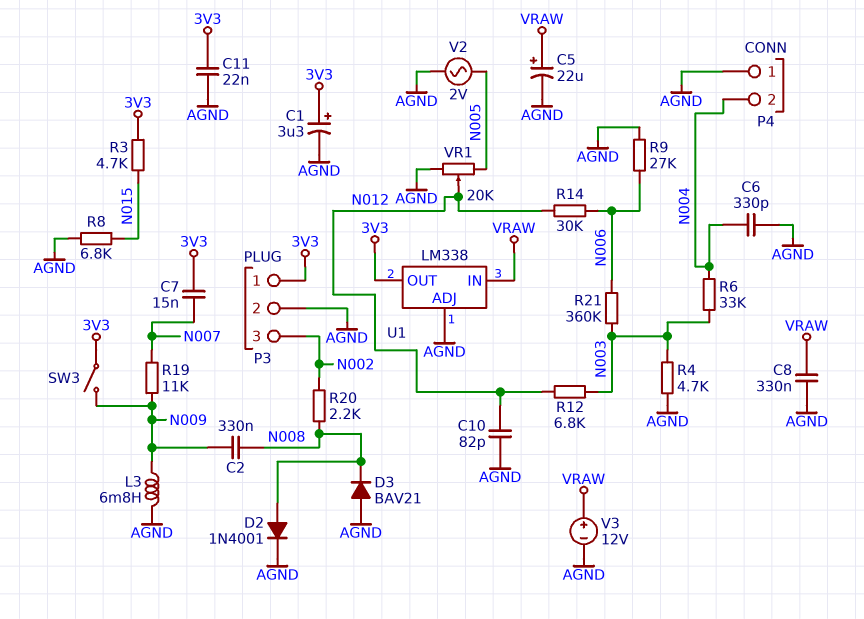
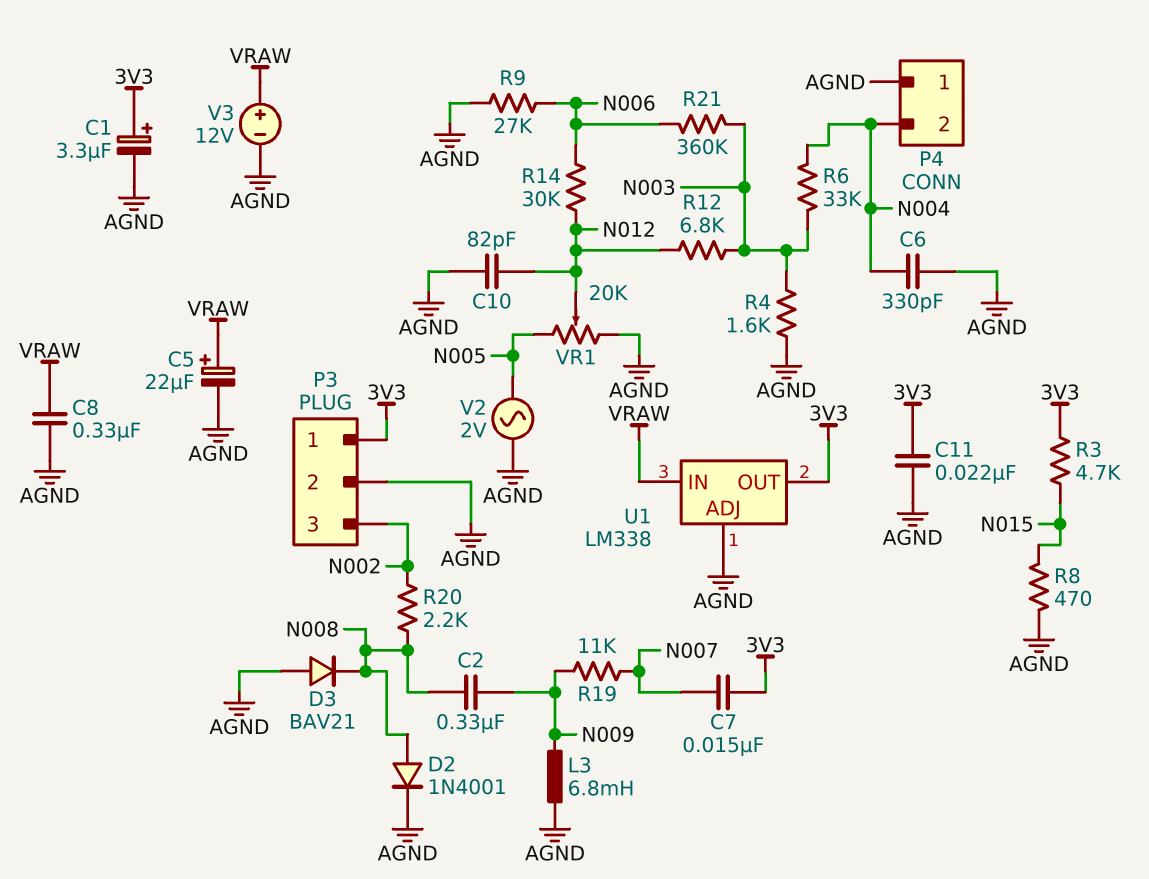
R4: 4.7k (AGND, N003) -> 1.6k (AGND, N003)
R8: 6.8k (AGND, N015) -> 470 (AGND, N015)
SW3: switch (3V3, N009) -> none

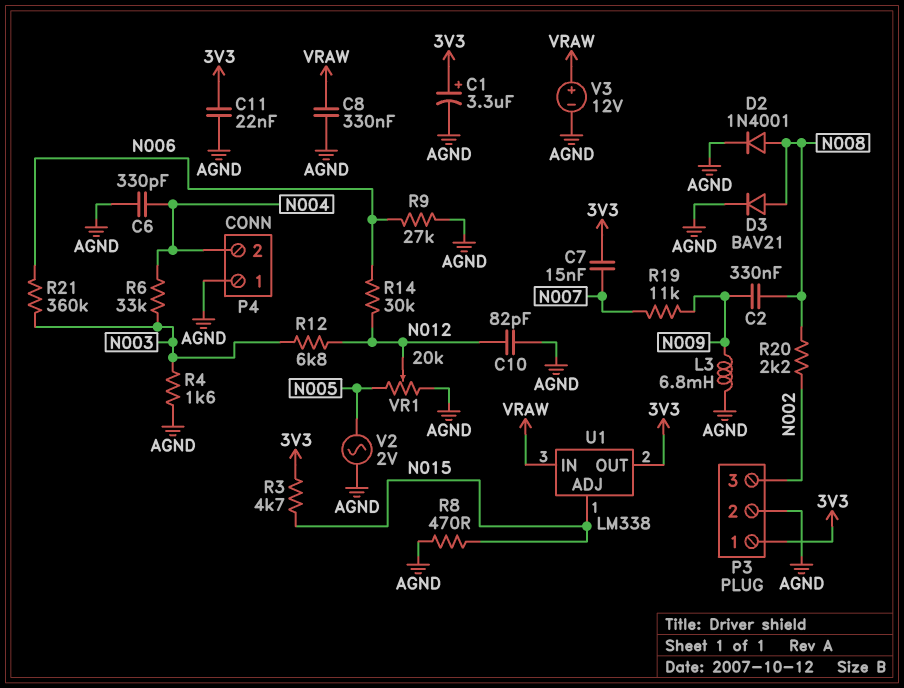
C5: 22uF (plus VRAW, minus AGND) -> none
D3: diode BAV21 (A AGND, K N008) -> diode BAV21 (A N008, K AGND)
U1 pin ADJ: AGND -> N015

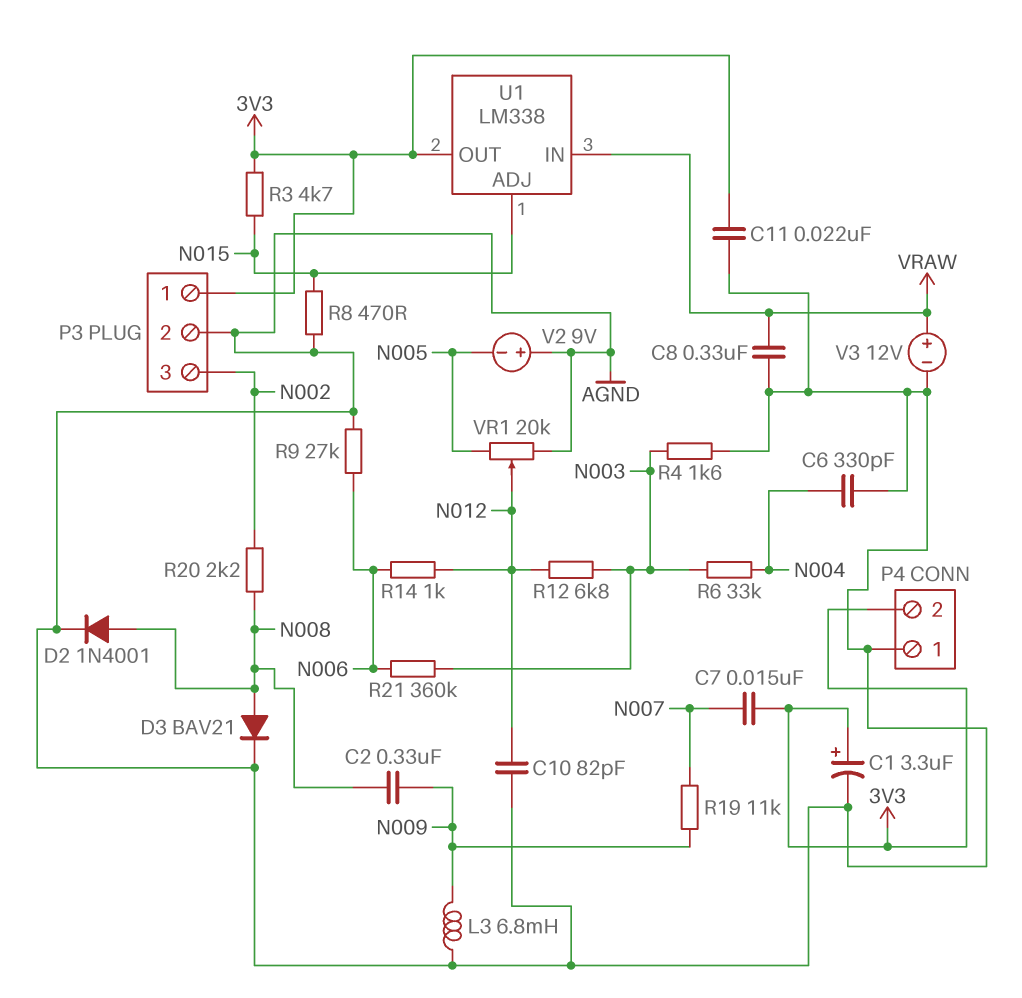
P4 pin 2: N004 -> 3V3
R14: 30k (N006, N012) -> 1k (N006, N012)
V2: AC 2V (AGND, N005) -> 9V (plus AGND, minus N005)

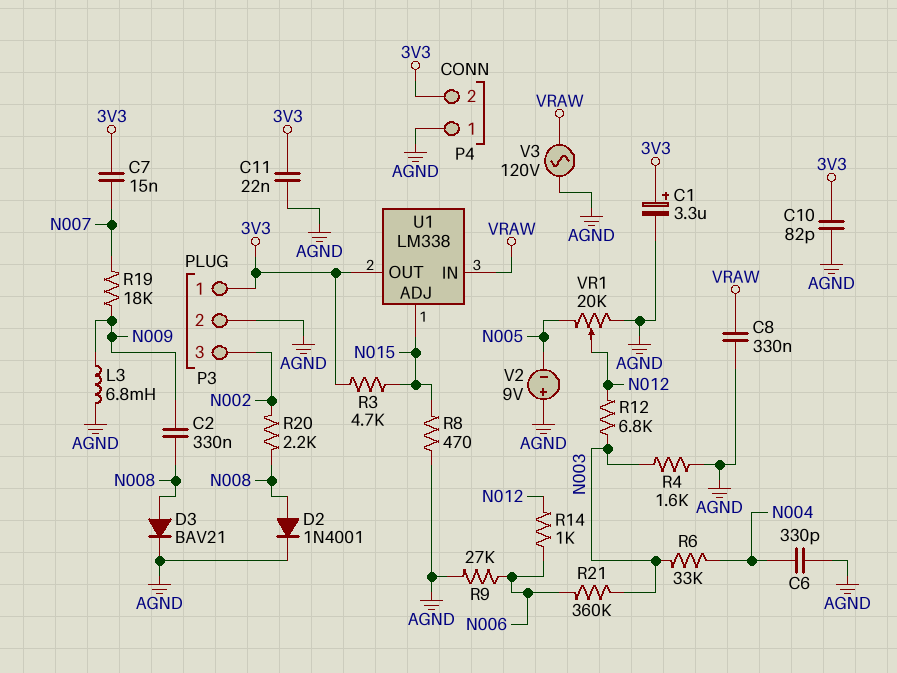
C10: 82pF (AGND, N012) -> 82pF (3V3, AGND)
R19: 11k (N007, N009) -> 18k (N007, N009)
V3: 12V (plus VRAW, minus AGND) -> AC 120V (AGND, VRAW)

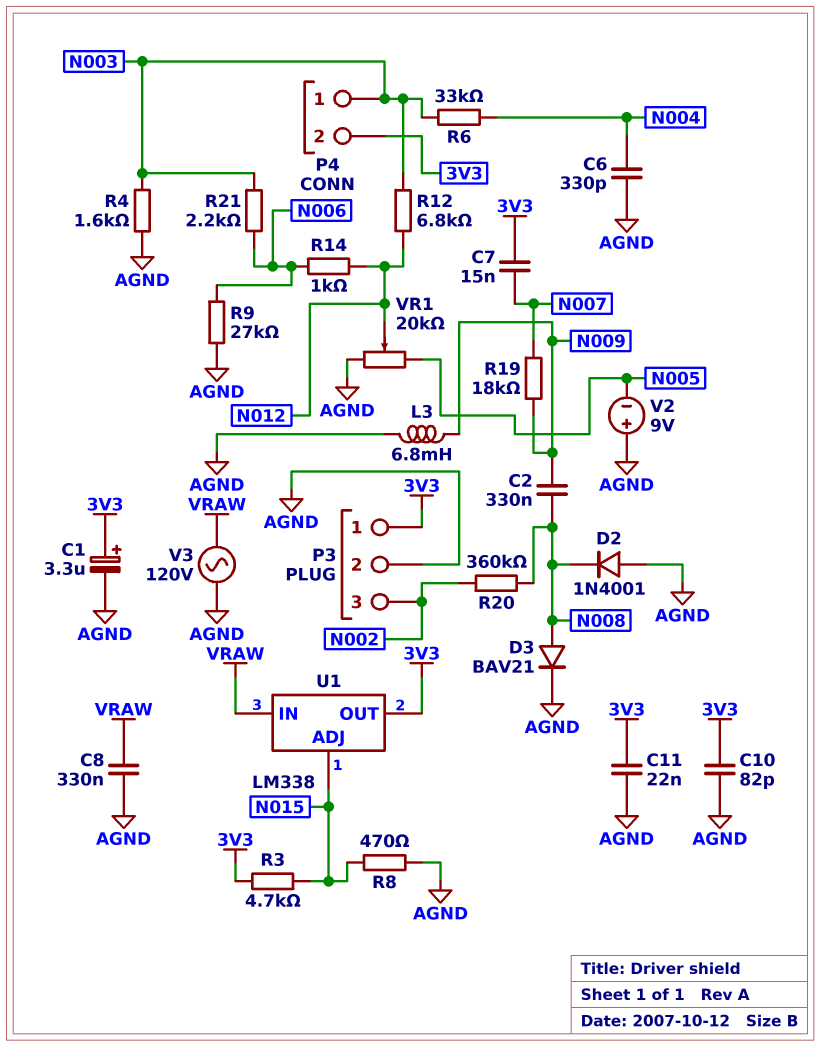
D2: diode 1N4001 (A N008, K AGND) -> diode 1N4001 (A AGND, K N008)
P4 pin 1: AGND -> N003
R20: 2.2k (N002, N008) -> 360k (N002, N008)
R21: 360k (N003, N006) -> 2.2k (N003, N006)

